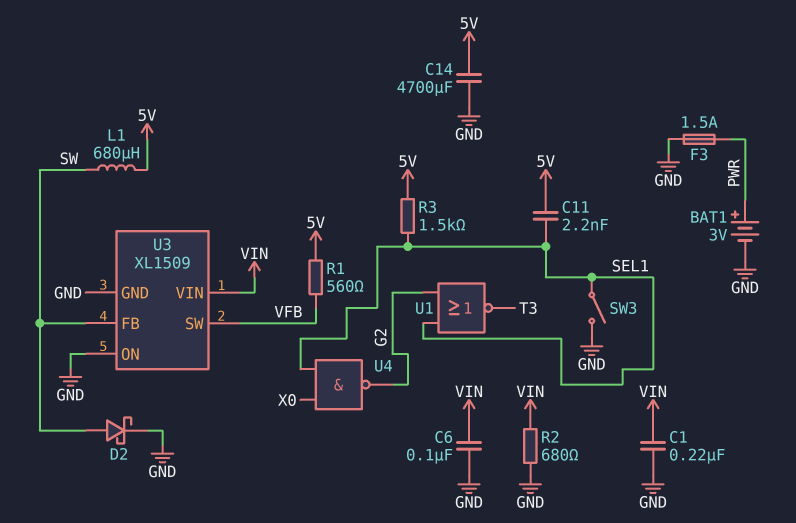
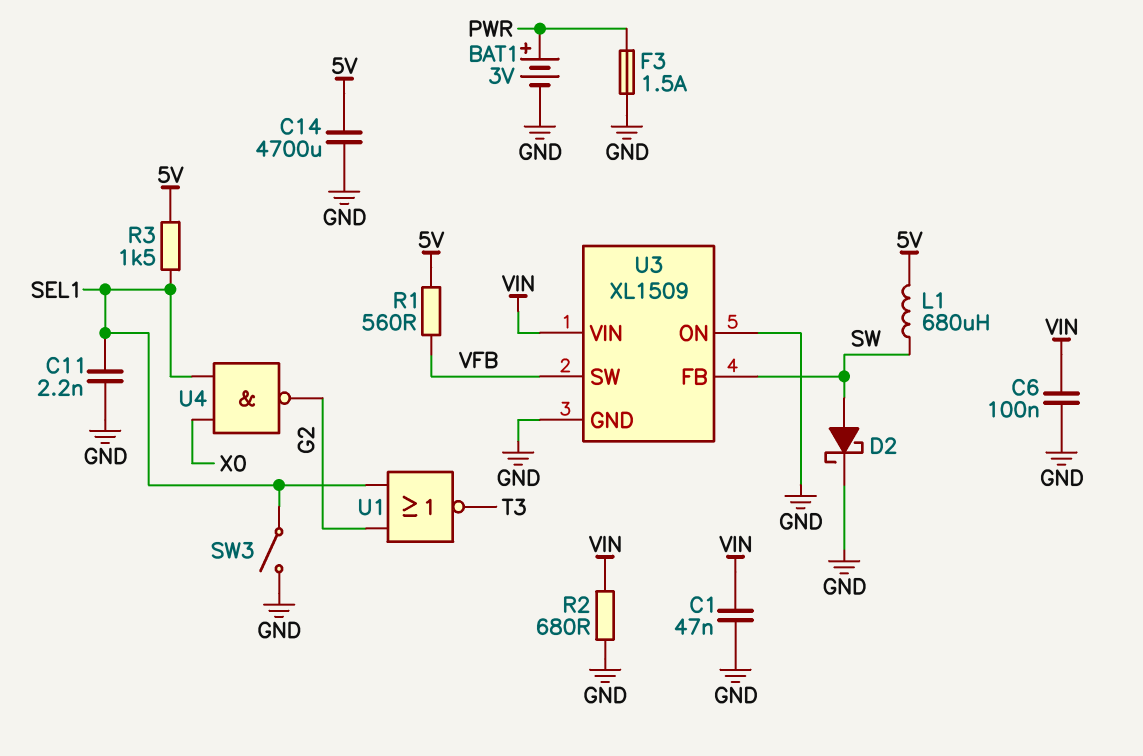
C1: 220nF (GND, VIN) -> 47nF (GND, VIN)
C11: 2.2nF (5V, SEL1) -> 2.2nF (GND, SEL1)

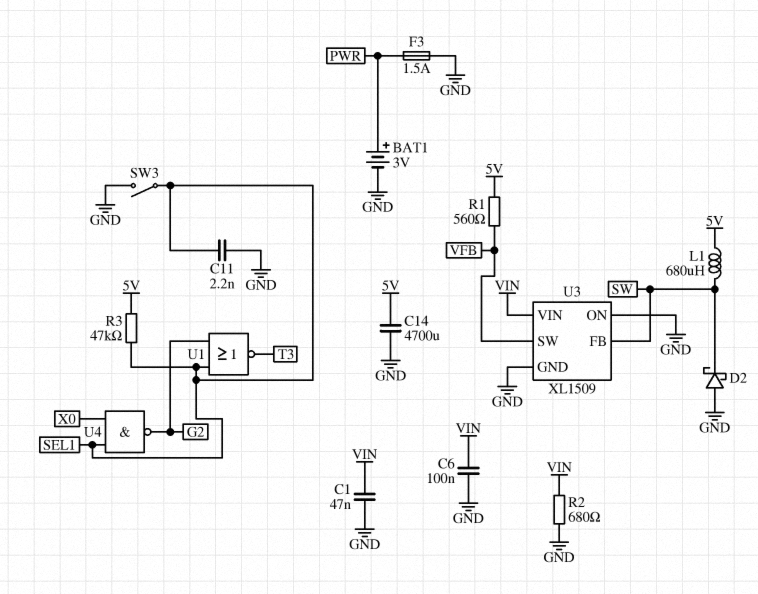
D2: schottky (A SW, K GND) -> schottky (A GND, K SW)
R3: 1.5k (5V, SEL1) -> 47k (5V, SEL1)

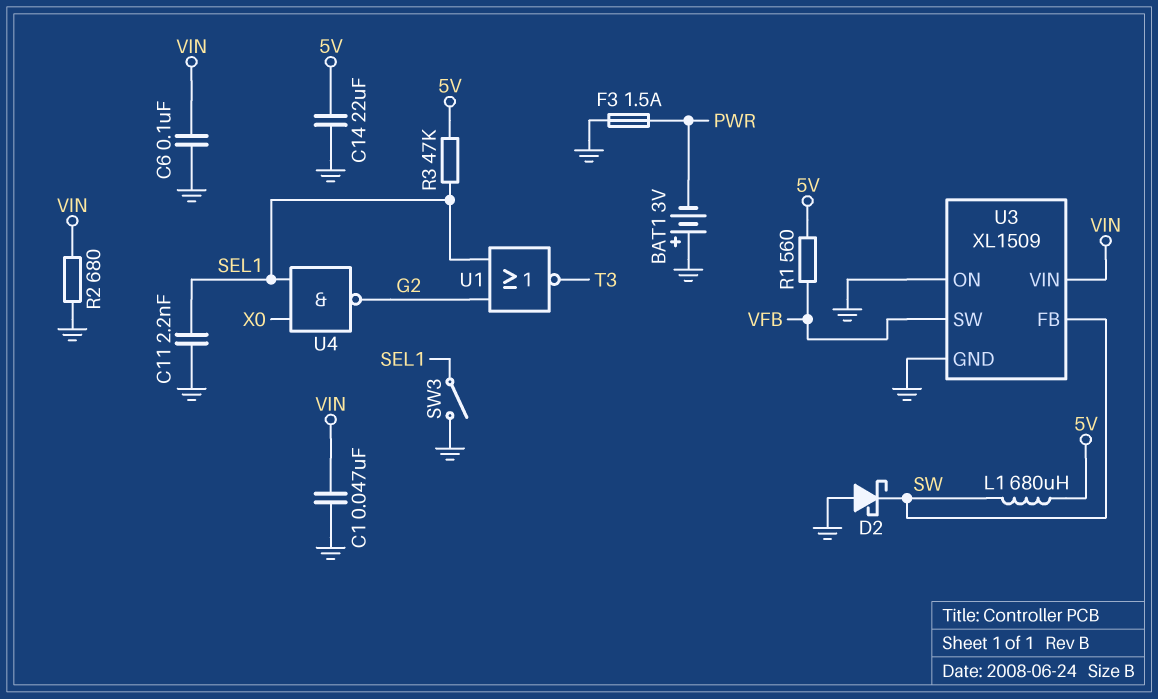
BAT1: 3V (plus PWR, minus GND) -> 3V (plus GND, minus PWR)
C14: 4700uF (5V, GND) -> 22uF (5V, GND)

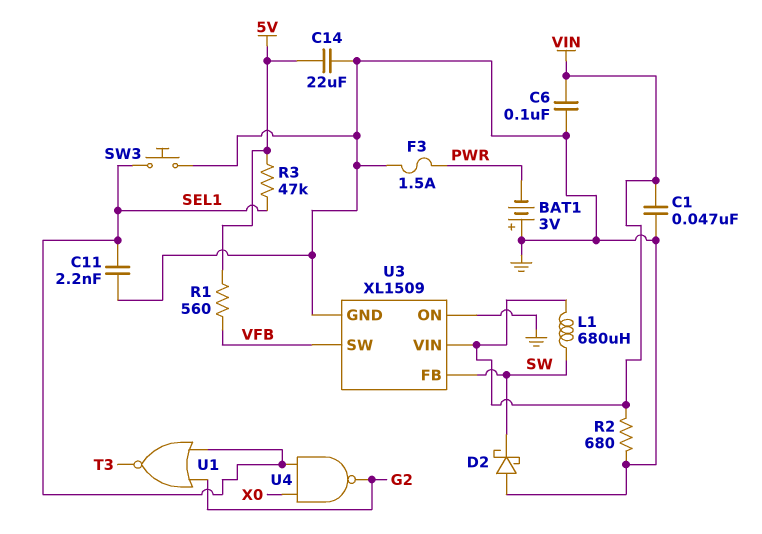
L1: 680uH (5V, SW) -> 680uH (SW, VIN)
SW3: switch (GND, SEL1) -> button (GND, SEL1)

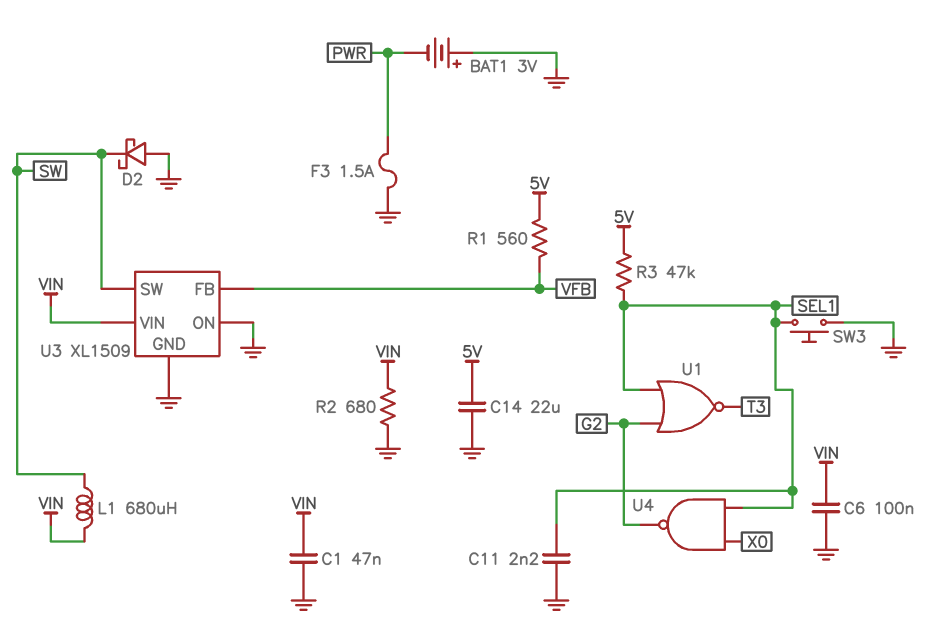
U3 pin FB: SW -> VFB
U3 pin SW: VFB -> SW

